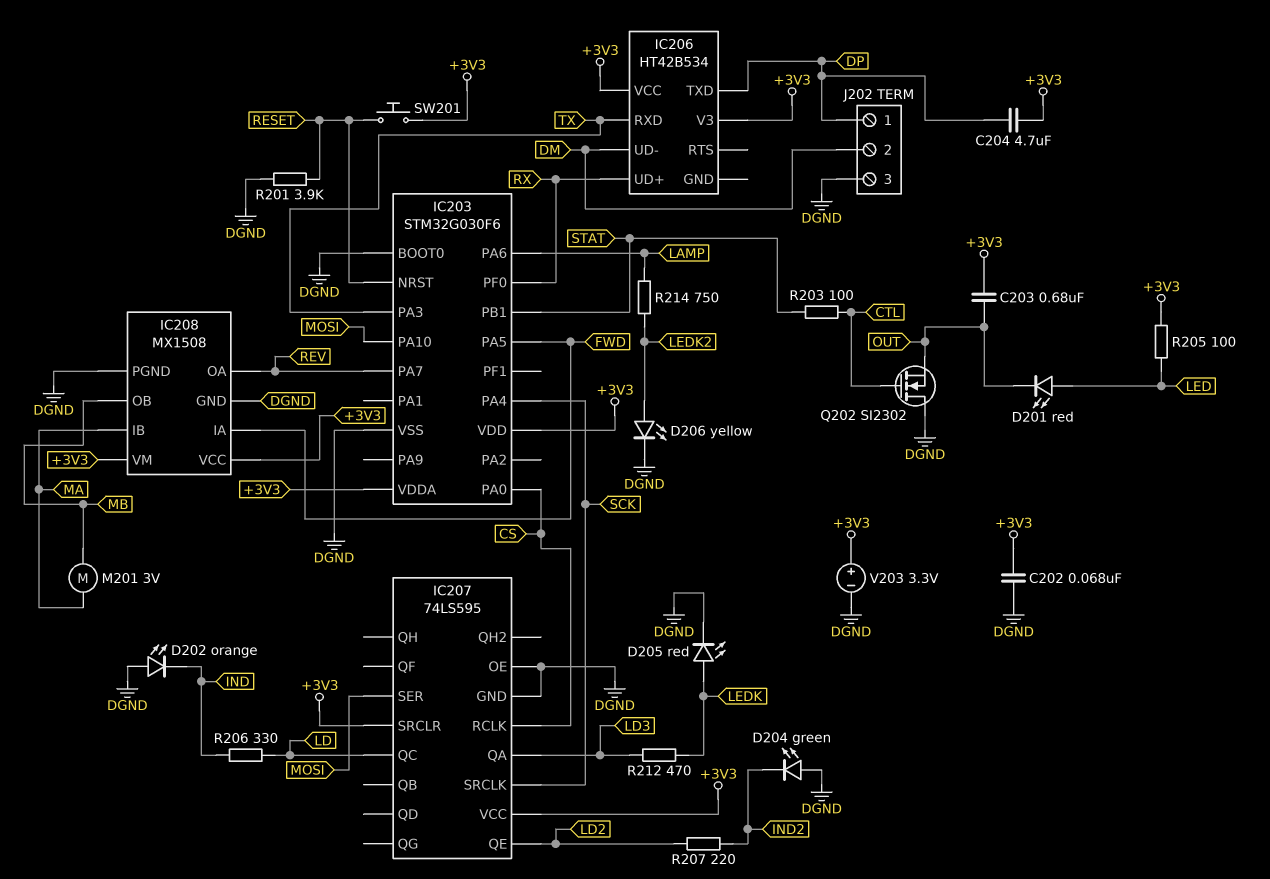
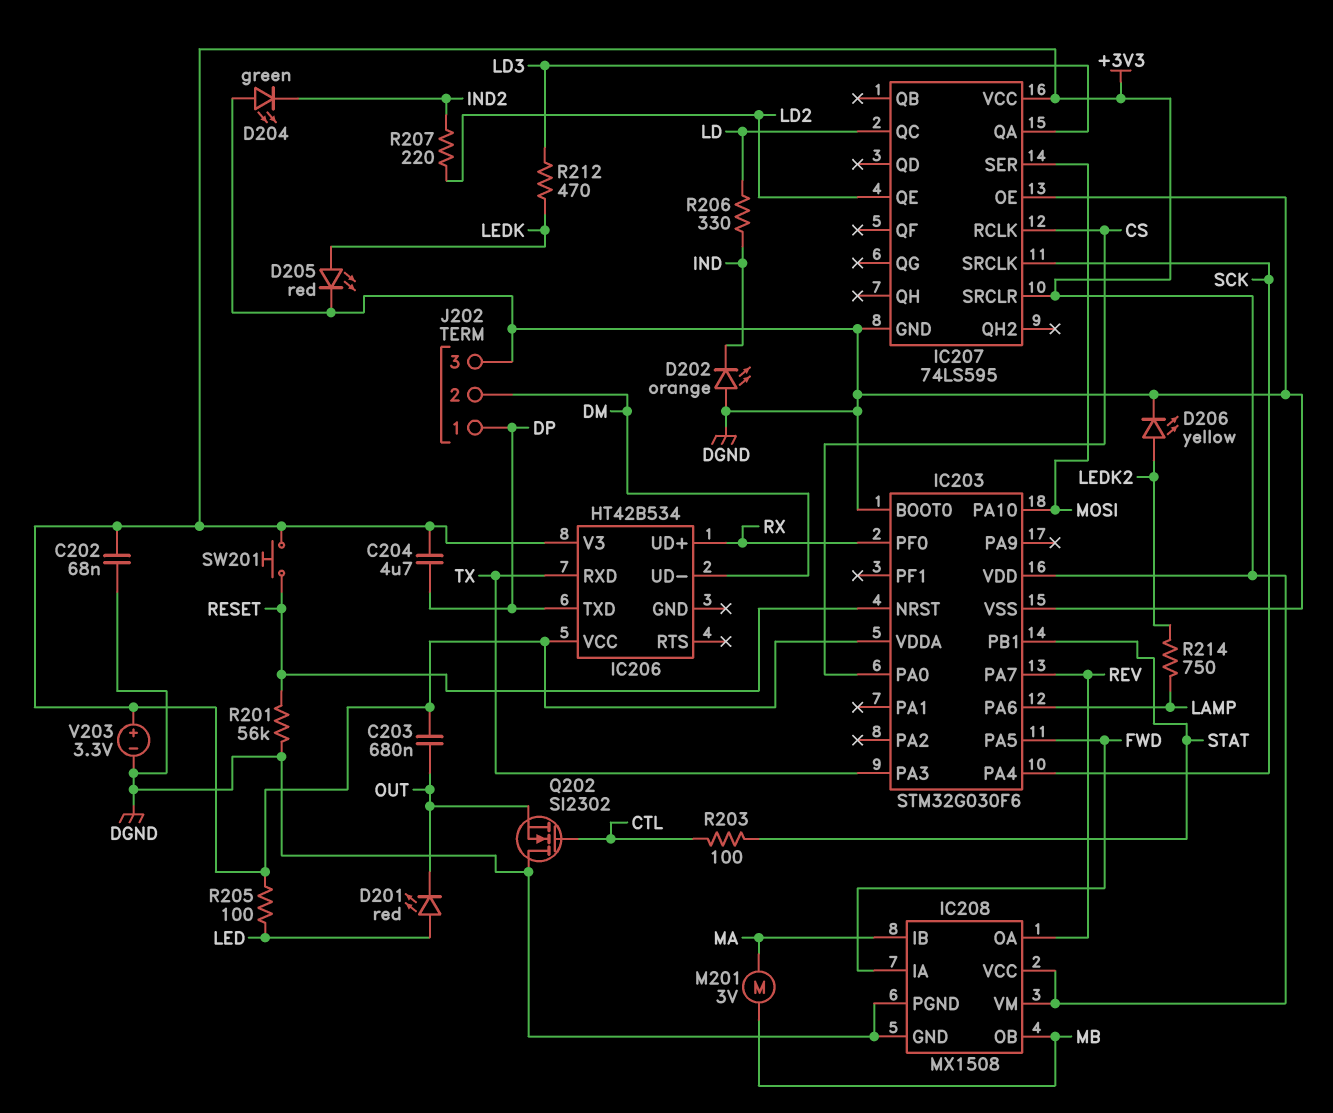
R201: 3.9k (DGND, RESET) -> 56k (DGND, RESET)

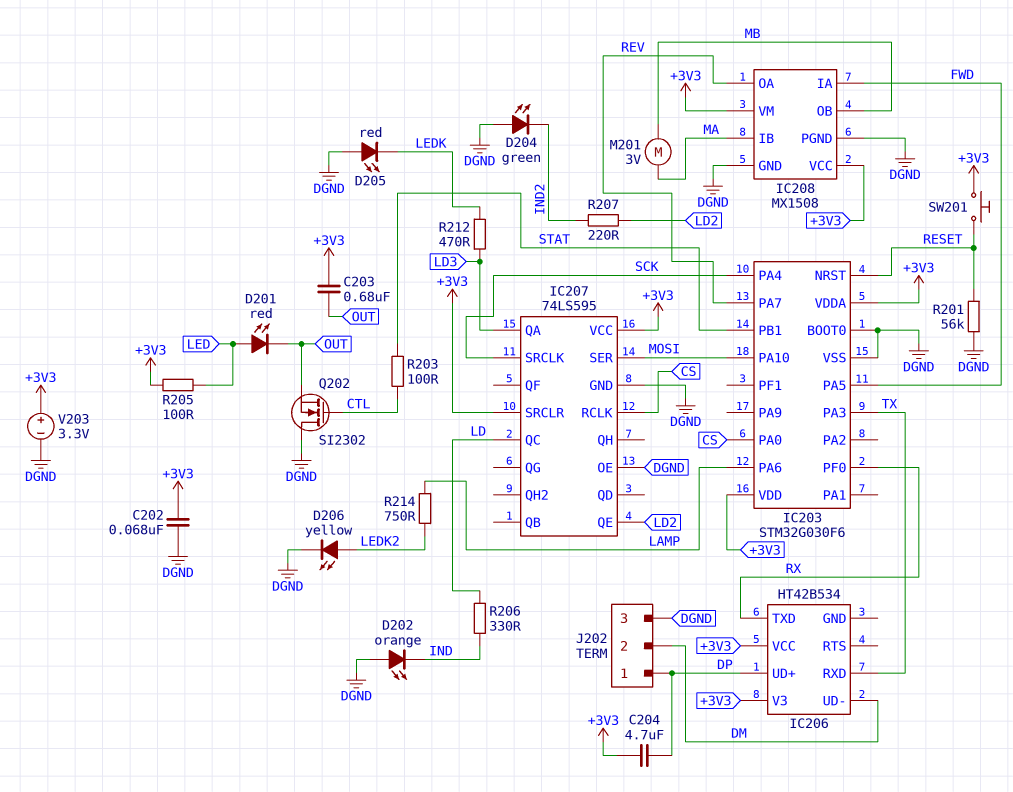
D205: LED red (A LEDK, K DGND) -> LED red (A DGND, K LEDK)
IC206 pin TXD: DP -> RX
IC206 pin UD+: RX -> DP

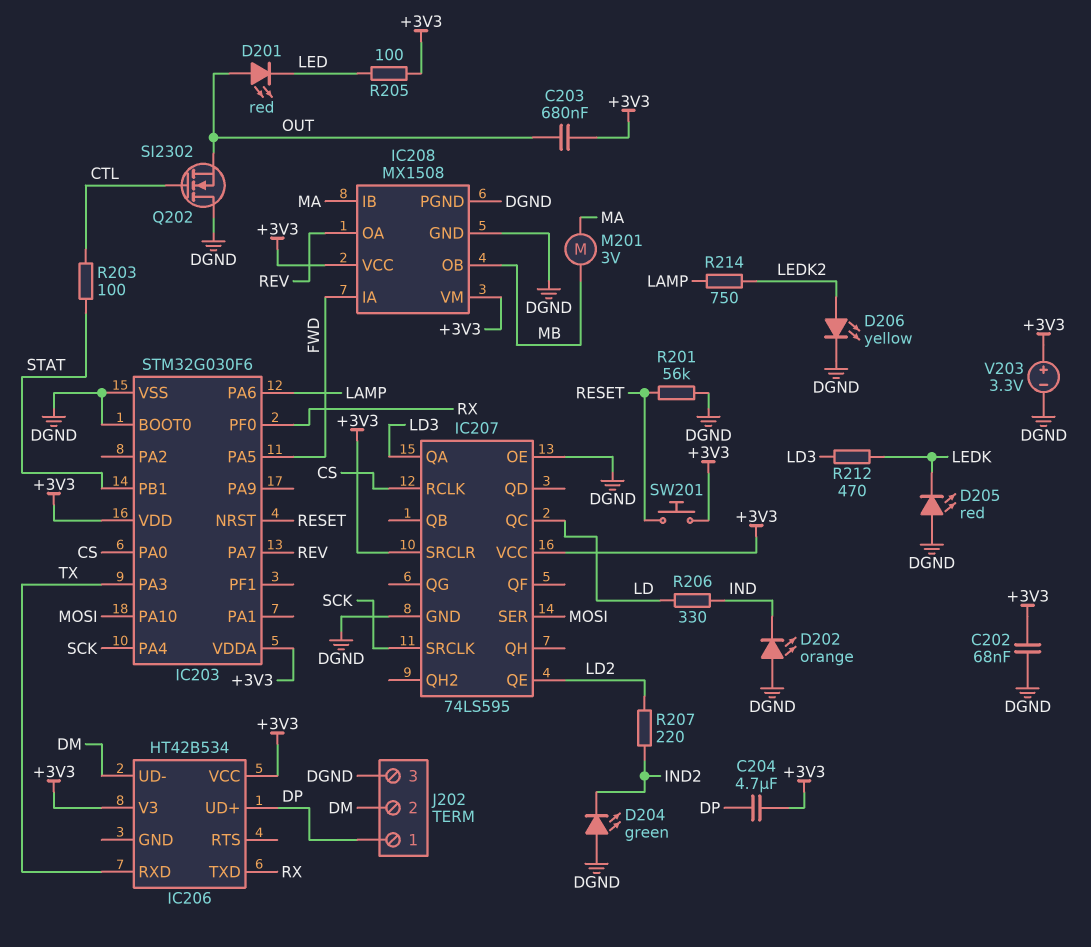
D201: LED red (A LED, K OUT) -> LED red (A OUT, K LED)

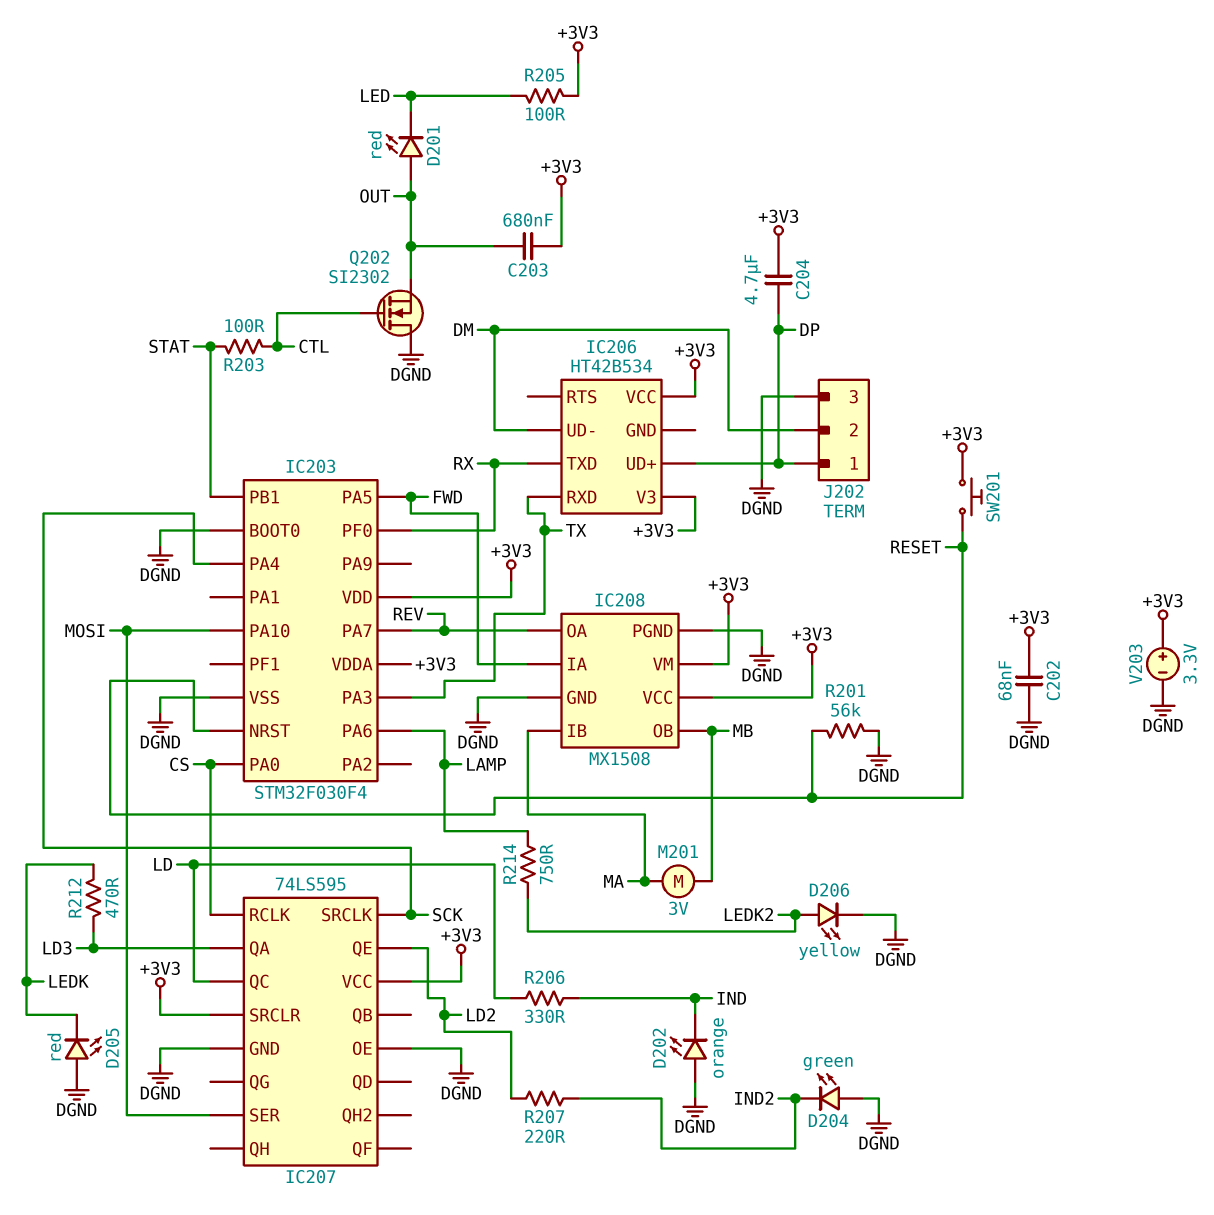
IC203: STM32G030F6 -> STM32F030F4

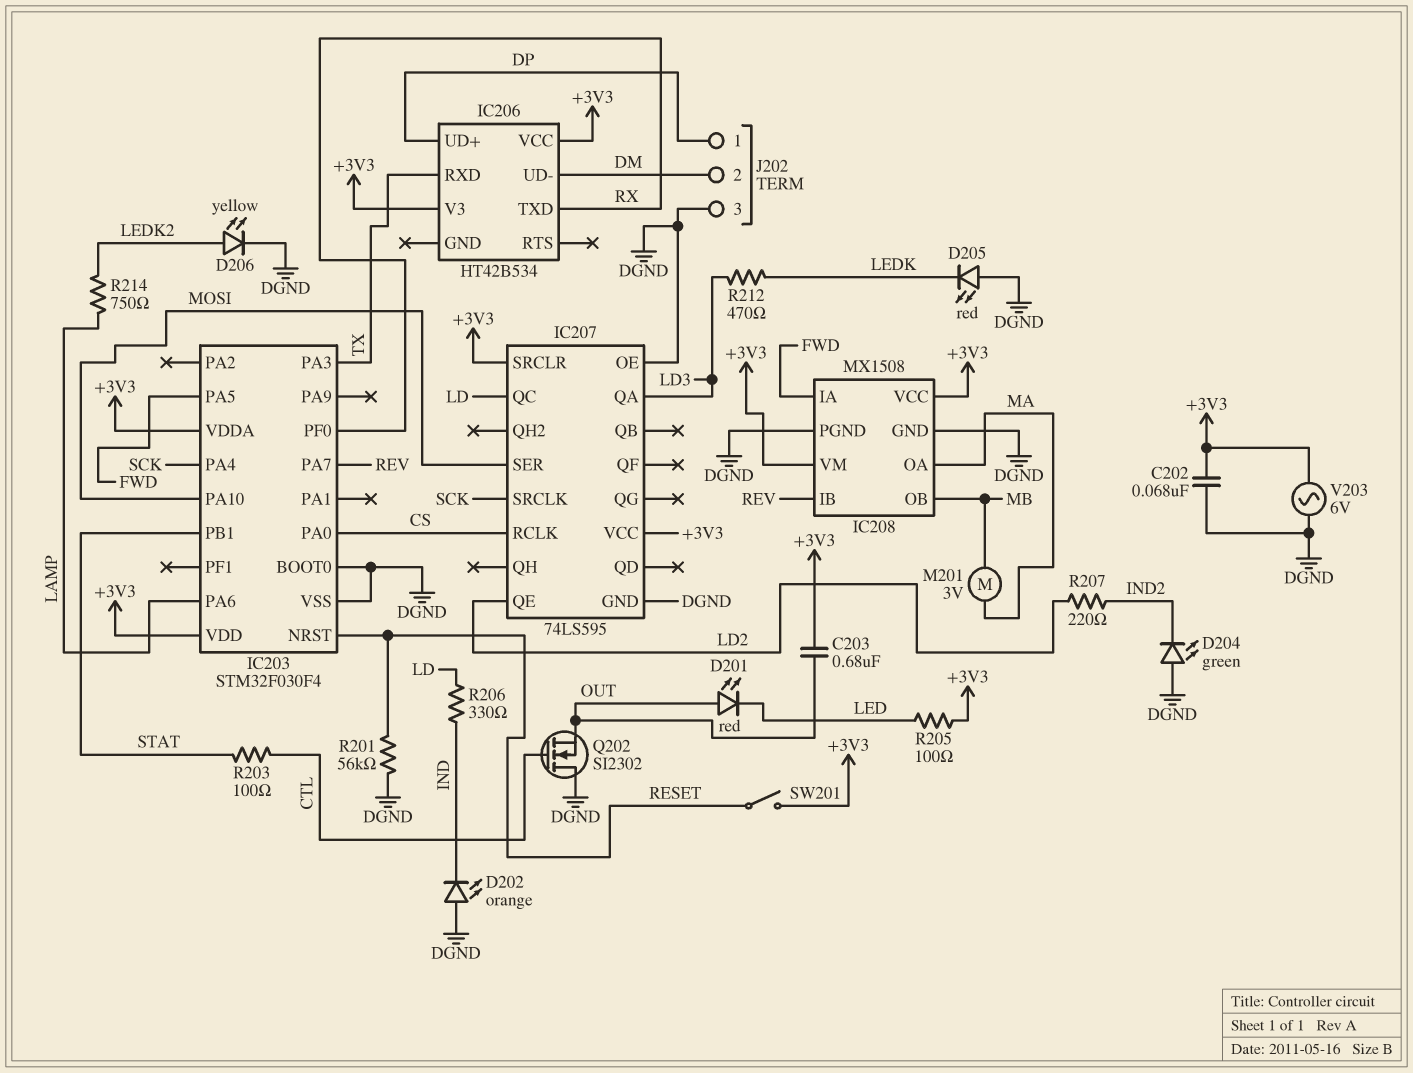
C204: 4.7uF (+3V3, DP) -> none
IC208 pin IB: MA -> REV
IC208 pin OA: REV -> MA
SW201: button (+3V3, RESET) -> switch (+3V3, RESET)
V203: 3.3V (plus +3V3, minus DGND) -> AC 6V (+3V3, DGND)

